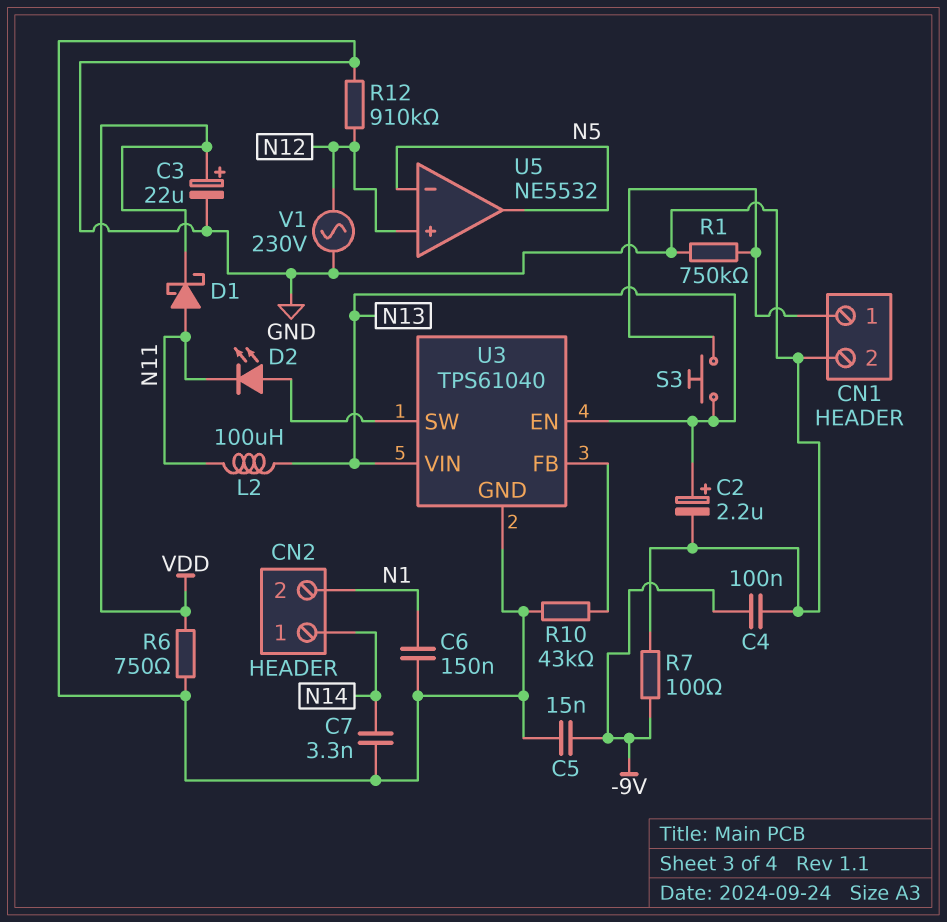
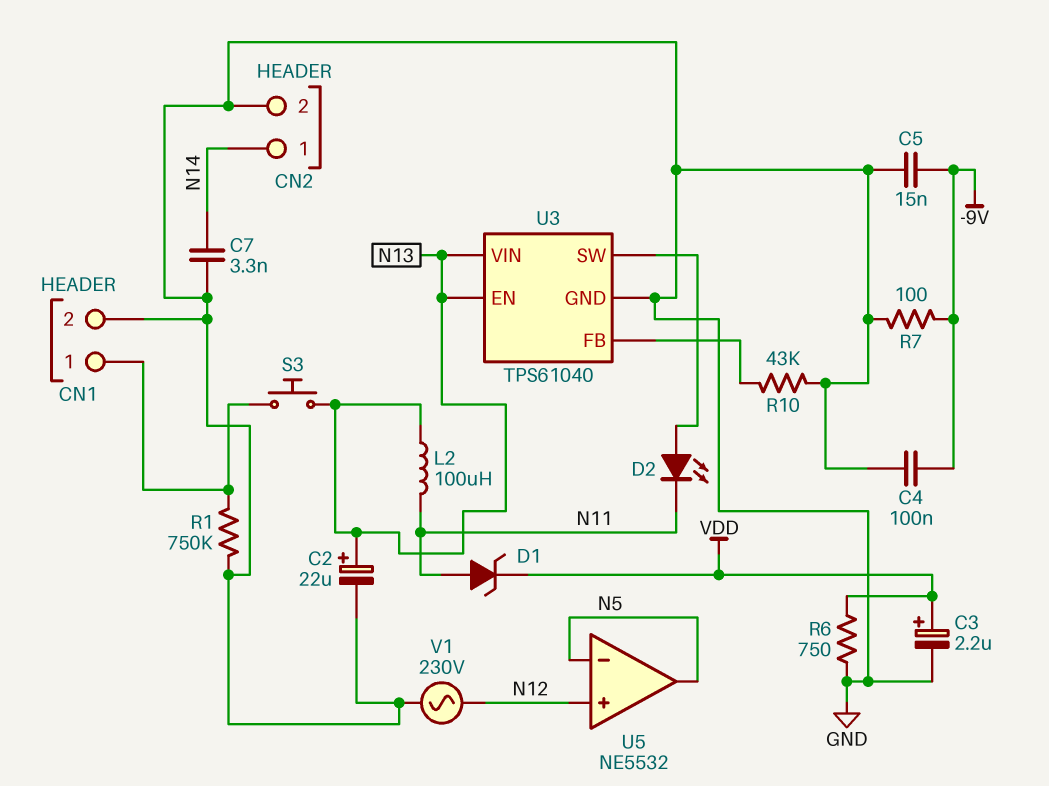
C2: 2.2uF (plus N13, minus GND) -> 22uF (plus N13, minus GND)
C3: 22uF (plus VDD, minus GND) -> 2.2uF (plus VDD, minus GND)
C6: 150nF (GND, N1) -> none
CN2 pin 2: N1 -> GND
D1: schottky (A N11, K VDD) -> zener (A N11, K VDD)
R12: 910k (GND, N12) -> none

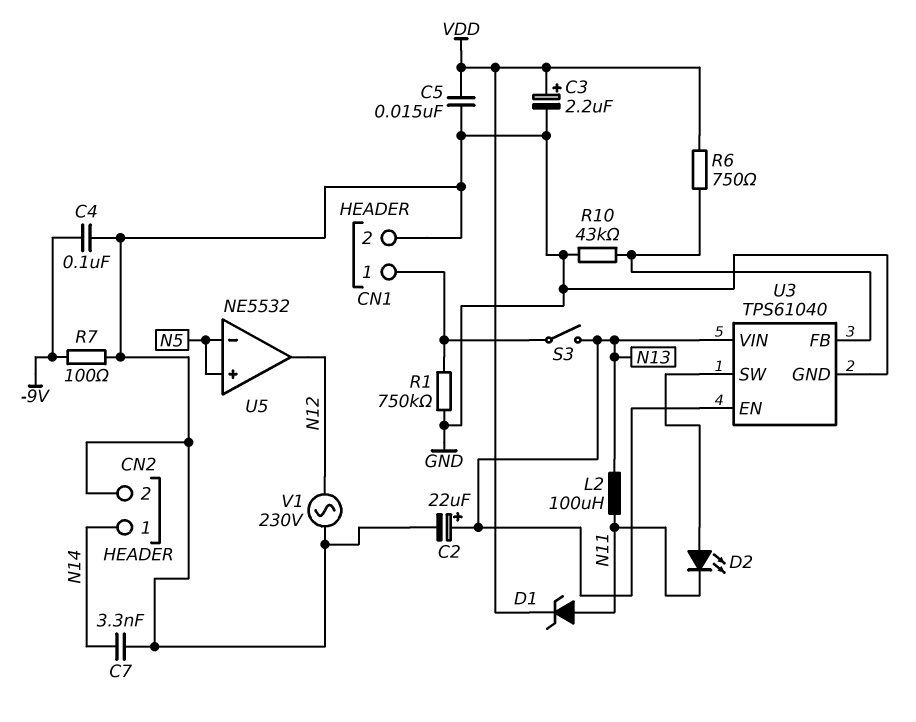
C5: 15nF (-9V, GND) -> 15nF (GND, VDD)
R6: 750 (GND, VDD) -> 750 (U3/FB, VDD)
S3: button (CN1/1, N13) -> switch (CN1/1, N13)
U5 pin in+: N12 -> N5
U5 pin out: N5 -> N12

